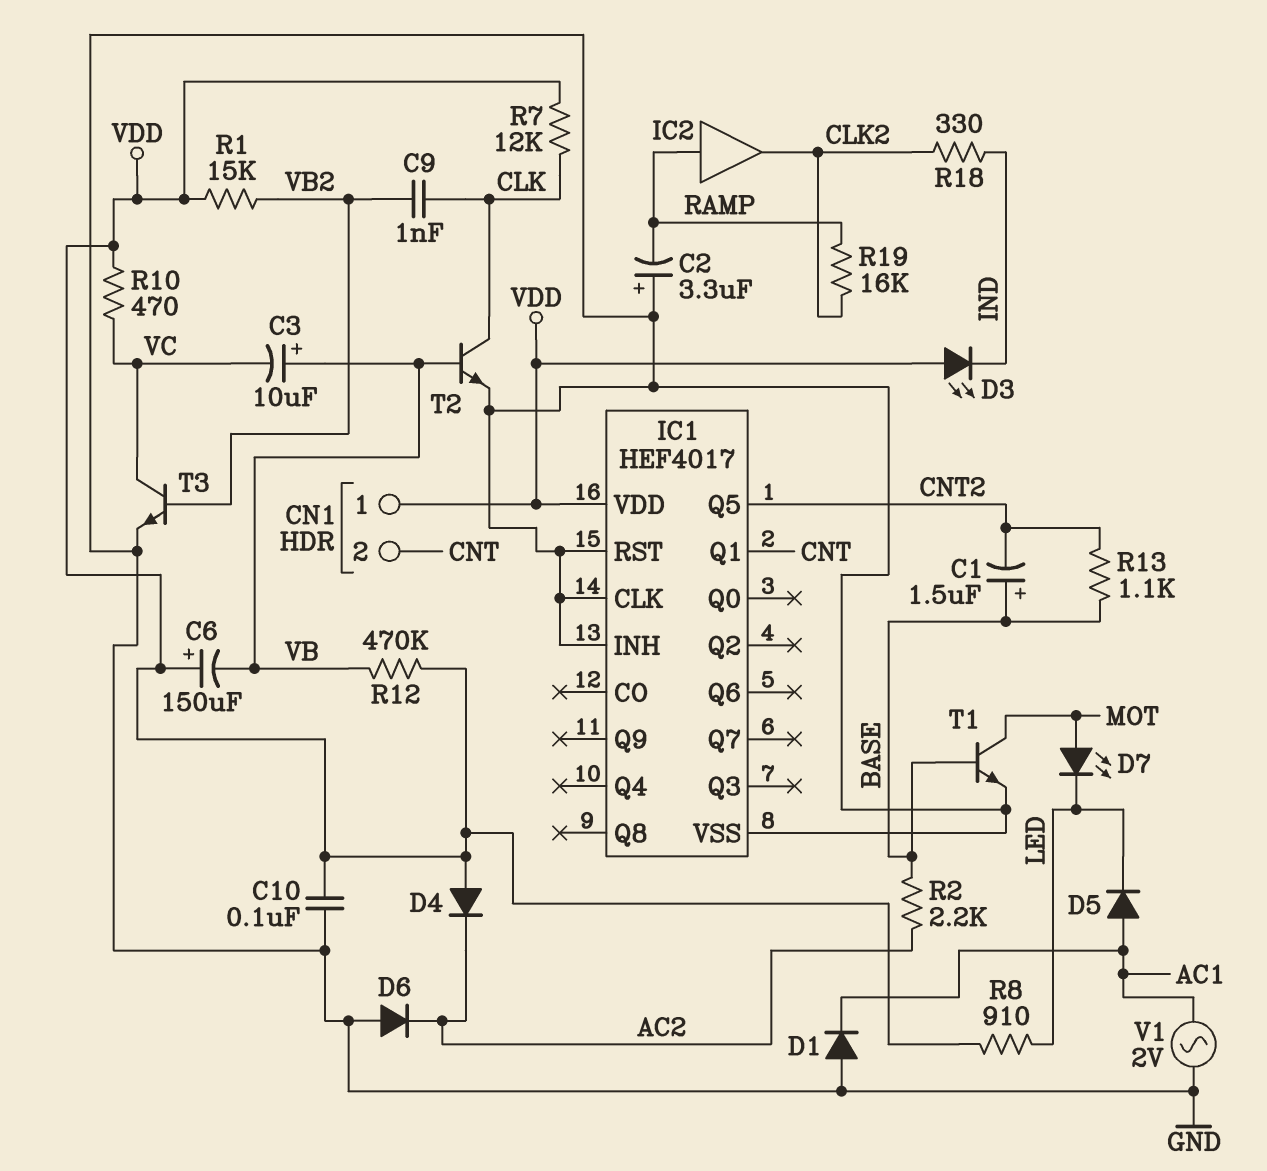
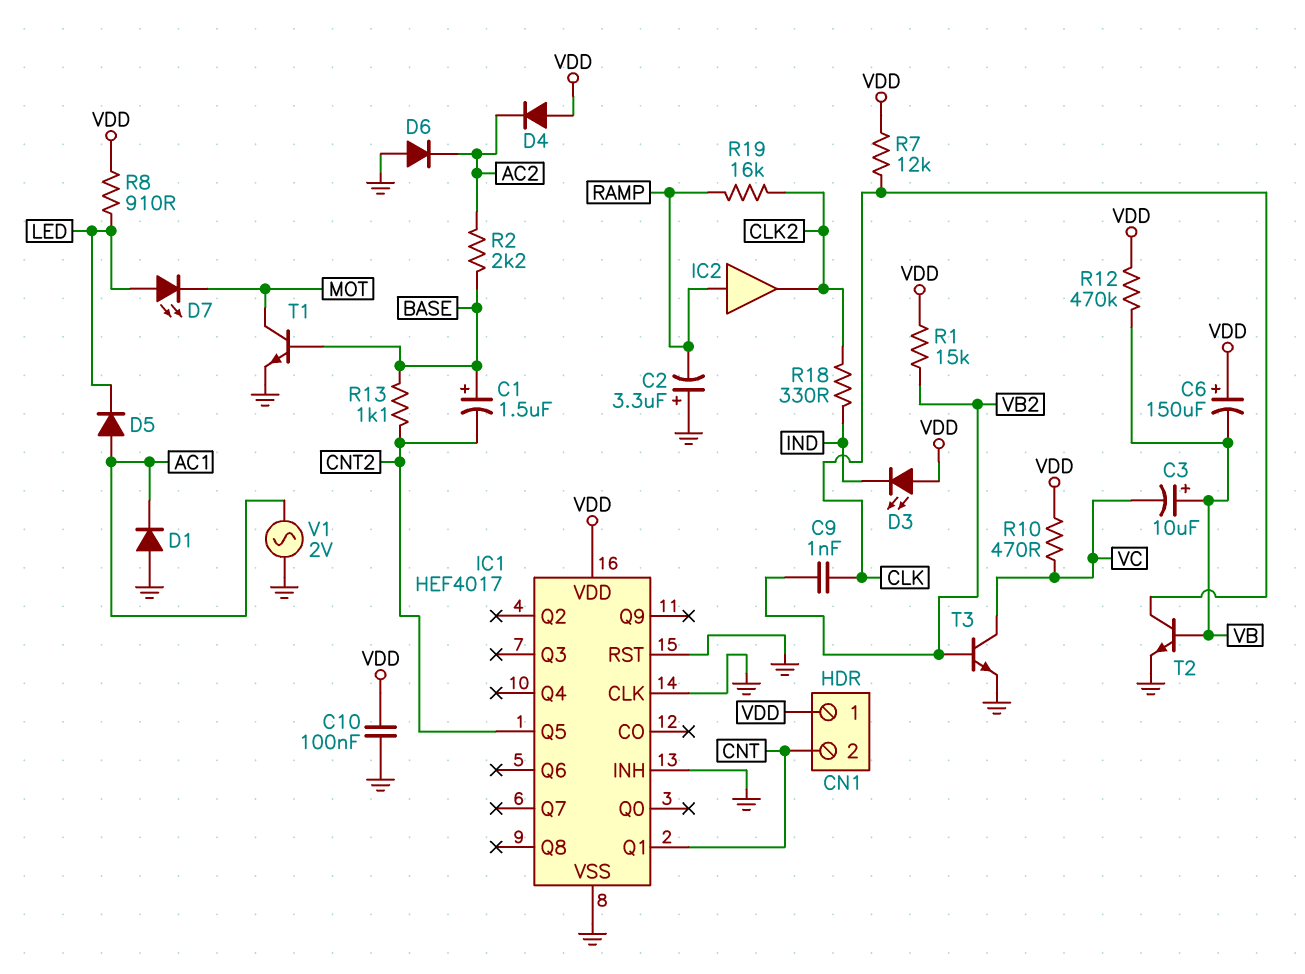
D7: LED (A MOT, K LED) -> LED (A LED, K MOT)

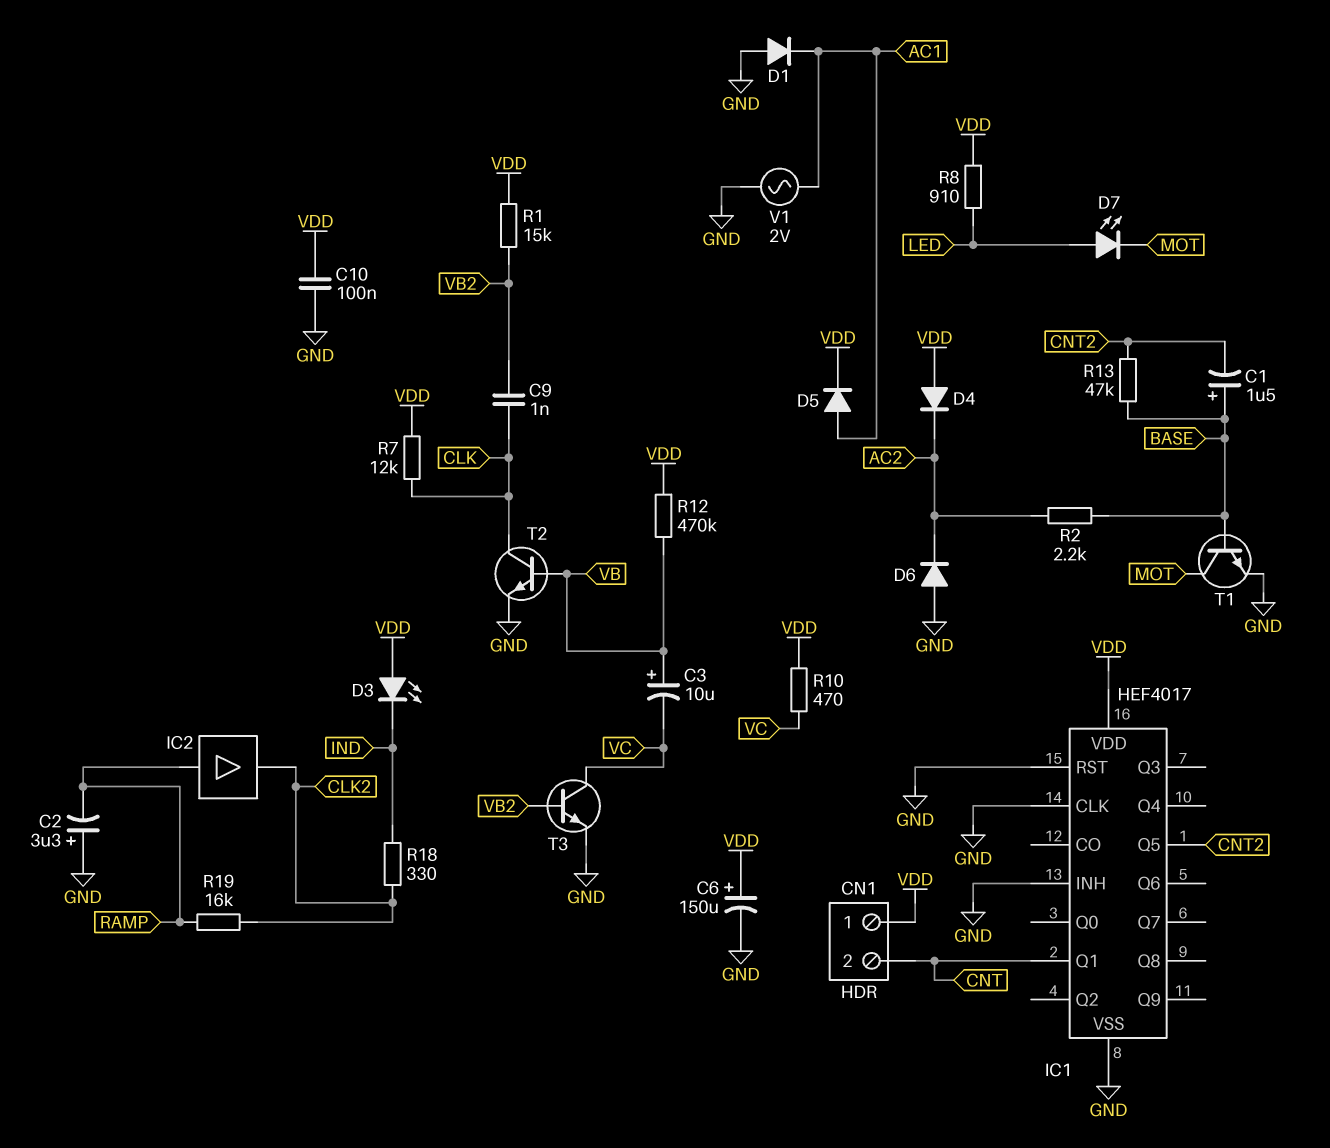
C6: 150uF (plus VDD, minus VB) -> 150uF (plus VDD, minus GND)
D5: diode (A AC1, K LED) -> diode (A AC1, K VDD)
R13: 1.1k (BASE, CNT2) -> 47k (BASE, CNT2)

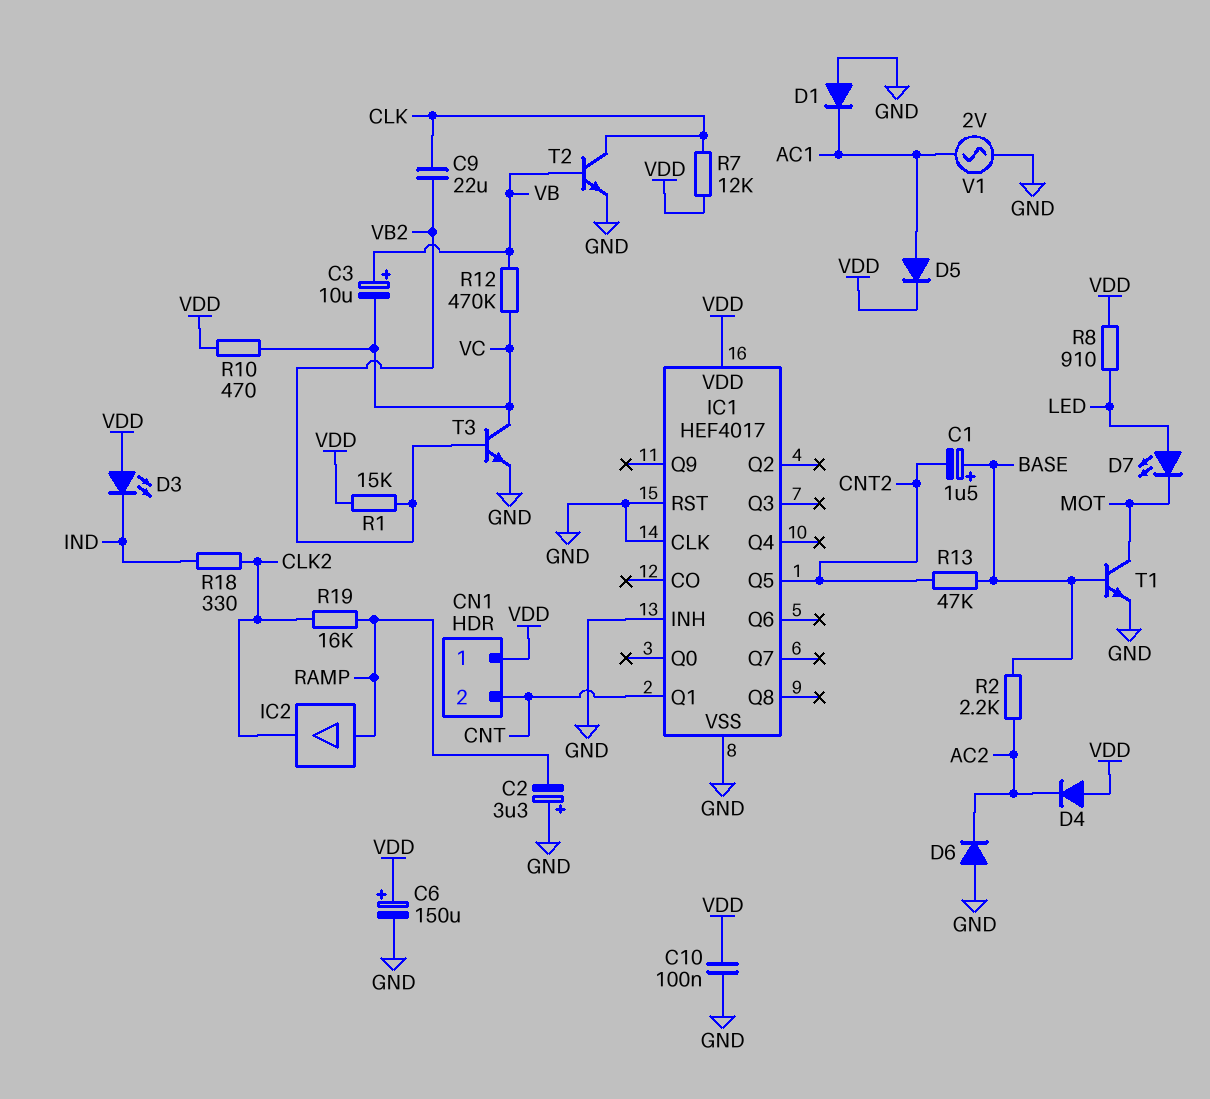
C9: 1nF (CLK, VB2) -> 22uF (CLK, VB2)
R12: 470k (VB, VDD) -> 470k (VB, VC)

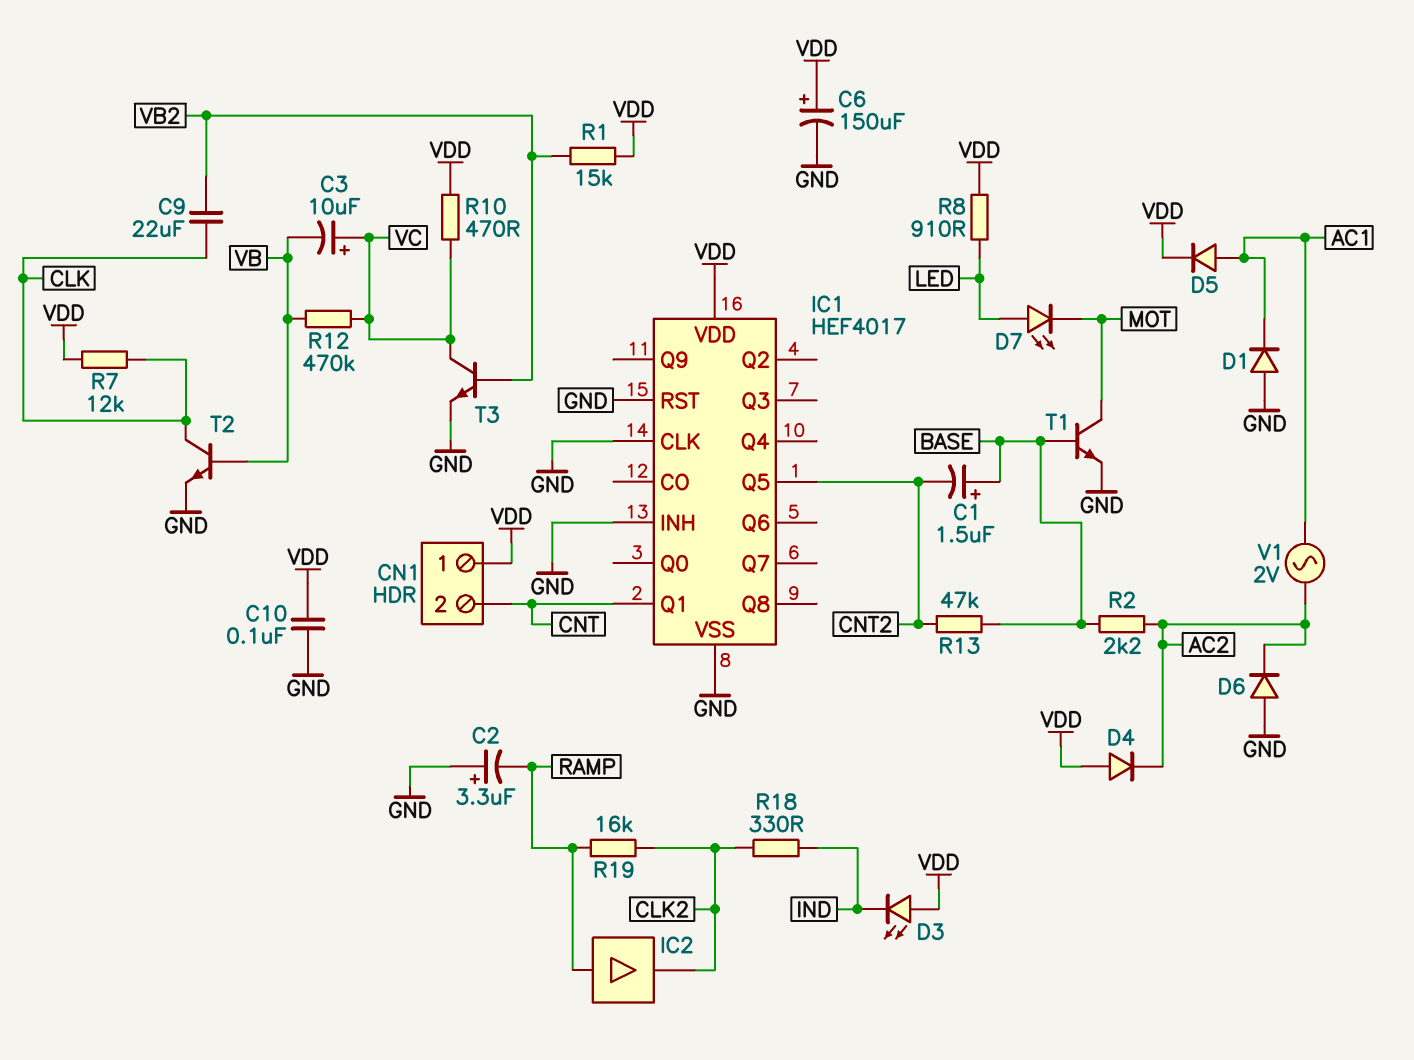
C3: 10uF (plus VB, minus VC) -> 10uF (plus VC, minus VB)
V1: AC 2V (AC1, GND) -> AC 2V (AC1, AC2)

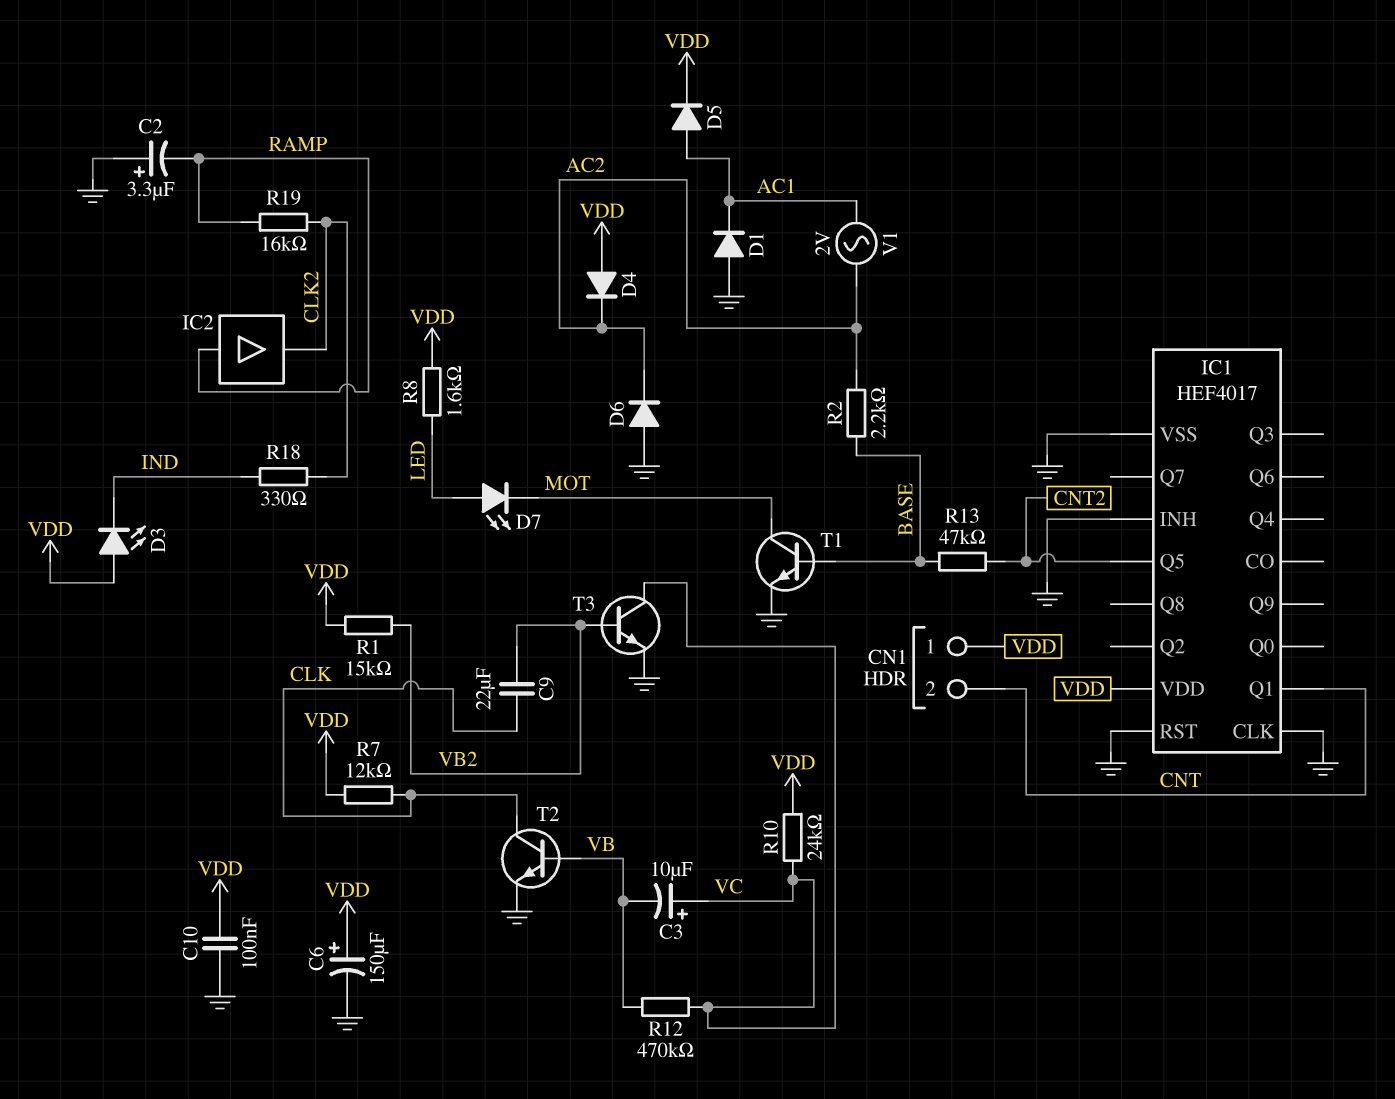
C1: 1.5uF (plus BASE, minus CNT2) -> none
R8: 910 (LED, VDD) -> 1.6k (LED, VDD)
R10: 470 (VC, VDD) -> 24k (VC, VDD)

